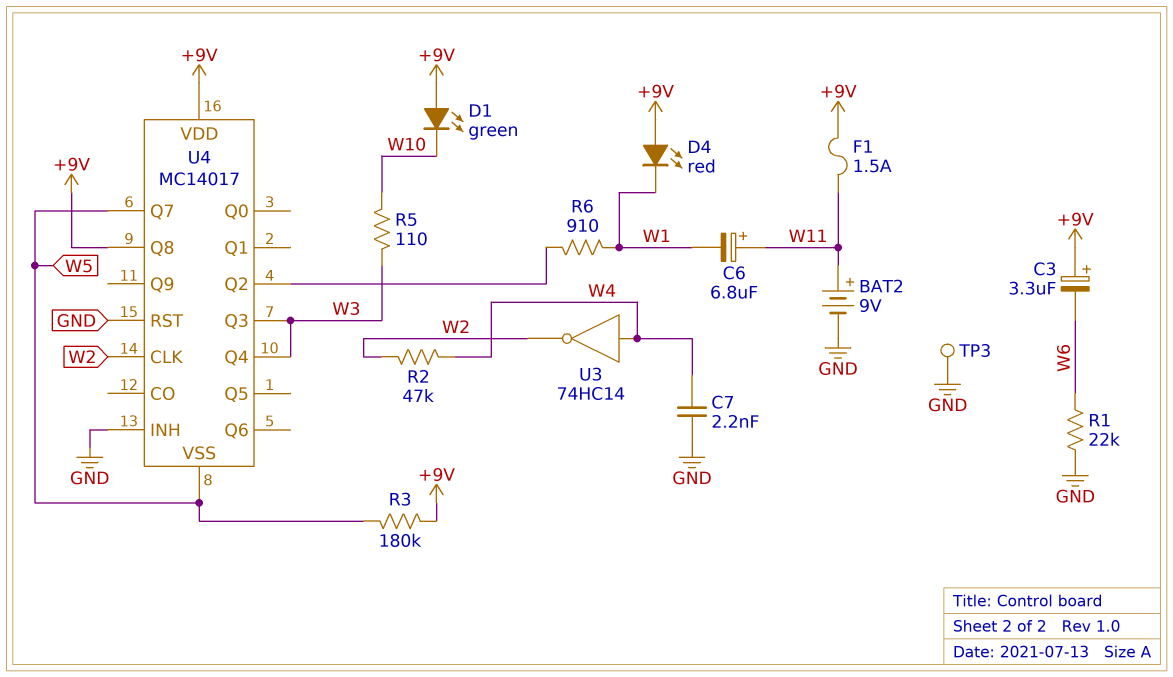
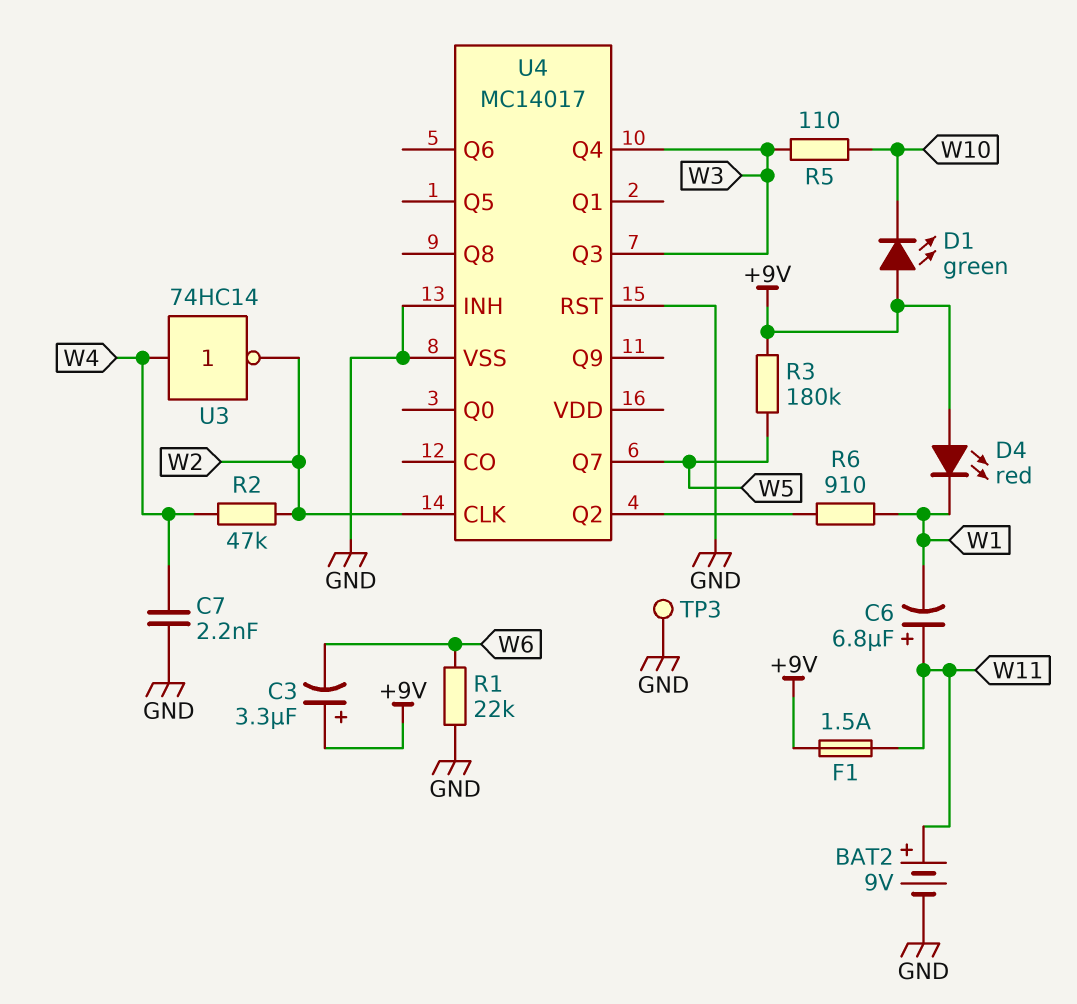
U4 pin Q8: +9V -> none
U4 pin VDD: +9V -> none
U4 pin VSS: W5 -> GND

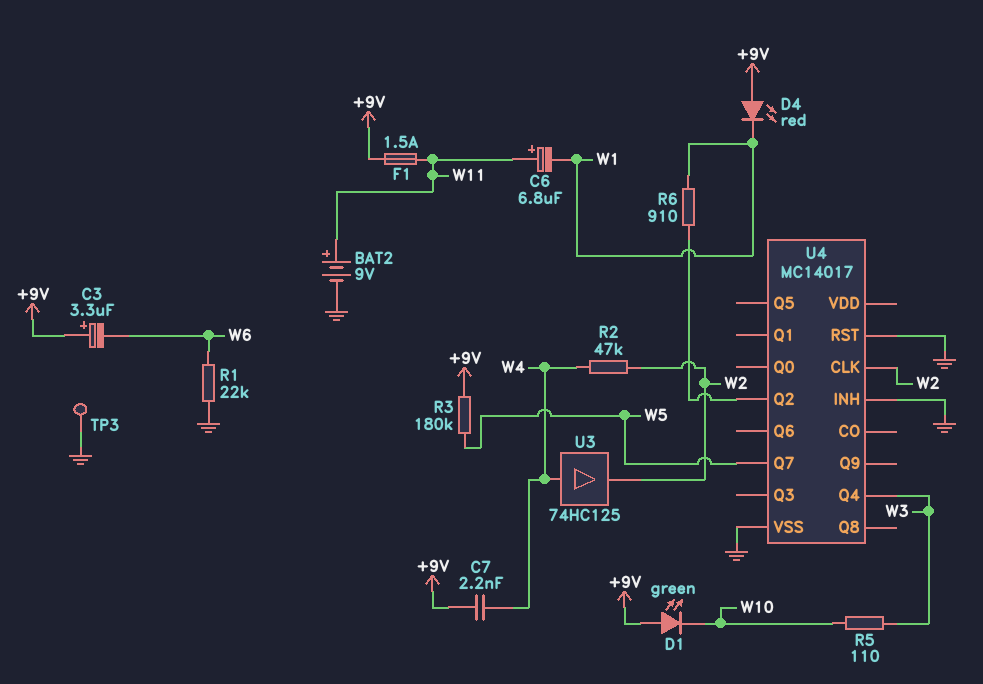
C7: 2.2nF (GND, W4) -> 2.2nF (+9V, W4)
U3: NOT 74HC14 (in W4, out W2) -> buffer 74HC125 (in W4, out W2)
U4 pin Q3: W3 -> none

